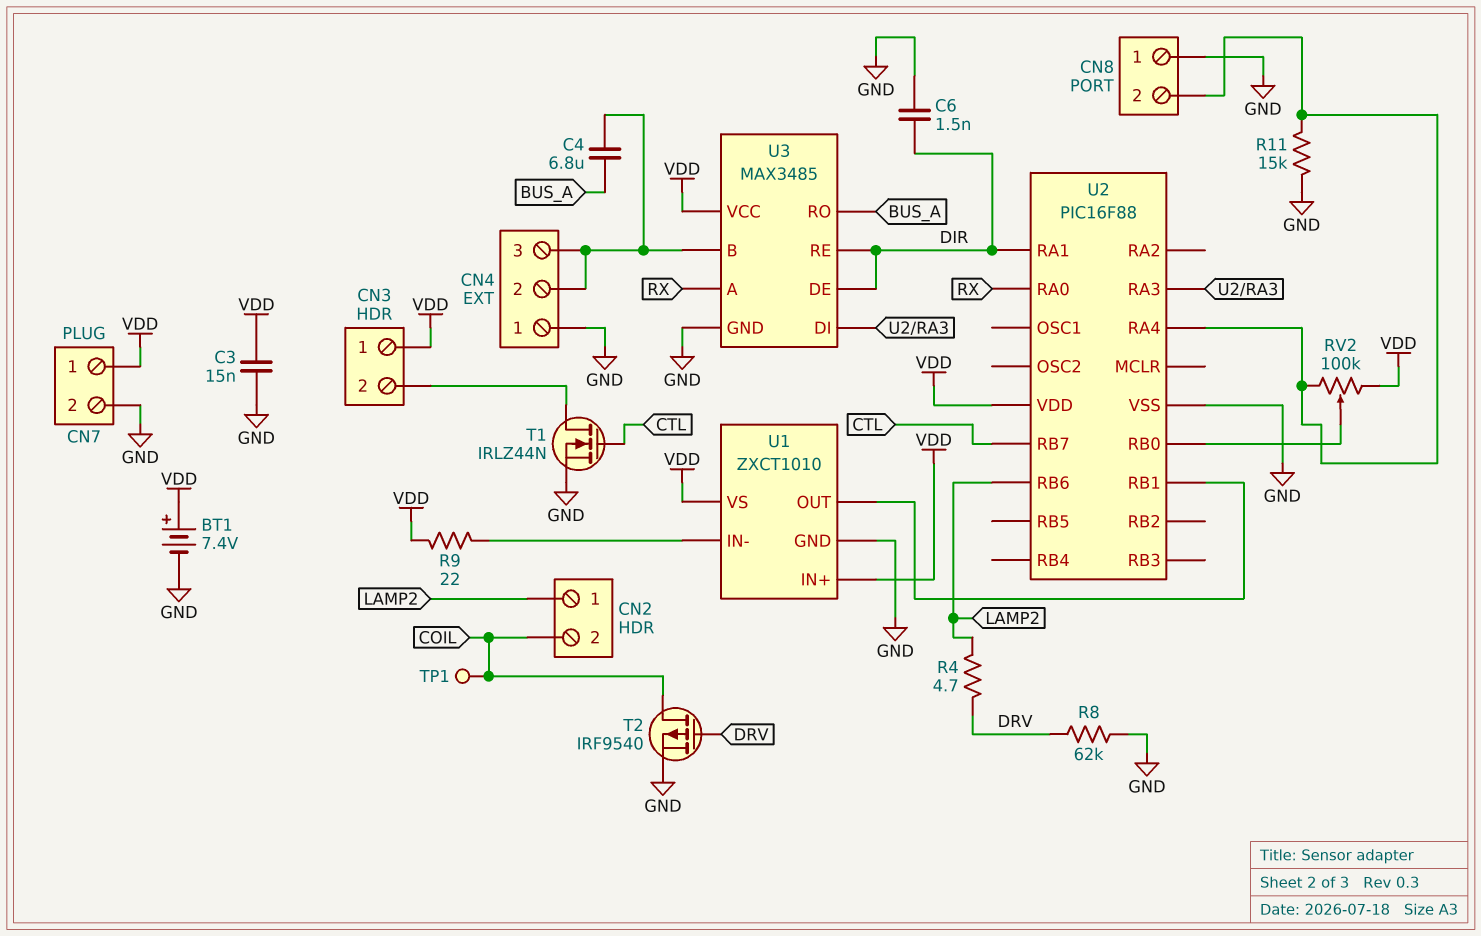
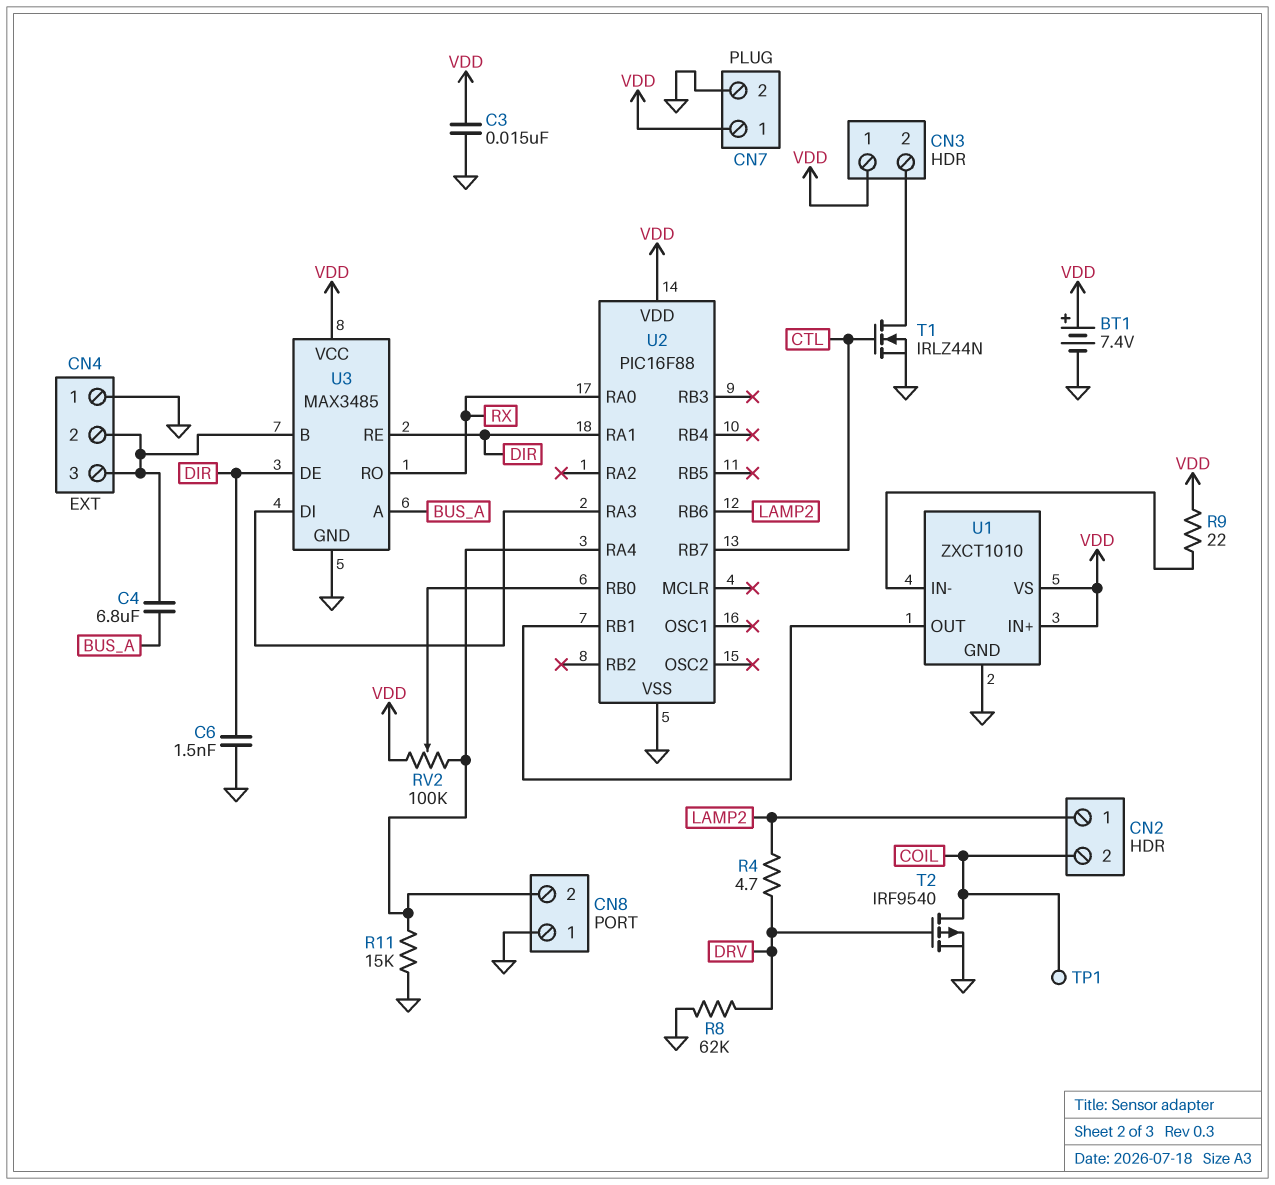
U3 pin A: RX -> BUS_A
U3 pin RO: BUS_A -> RX

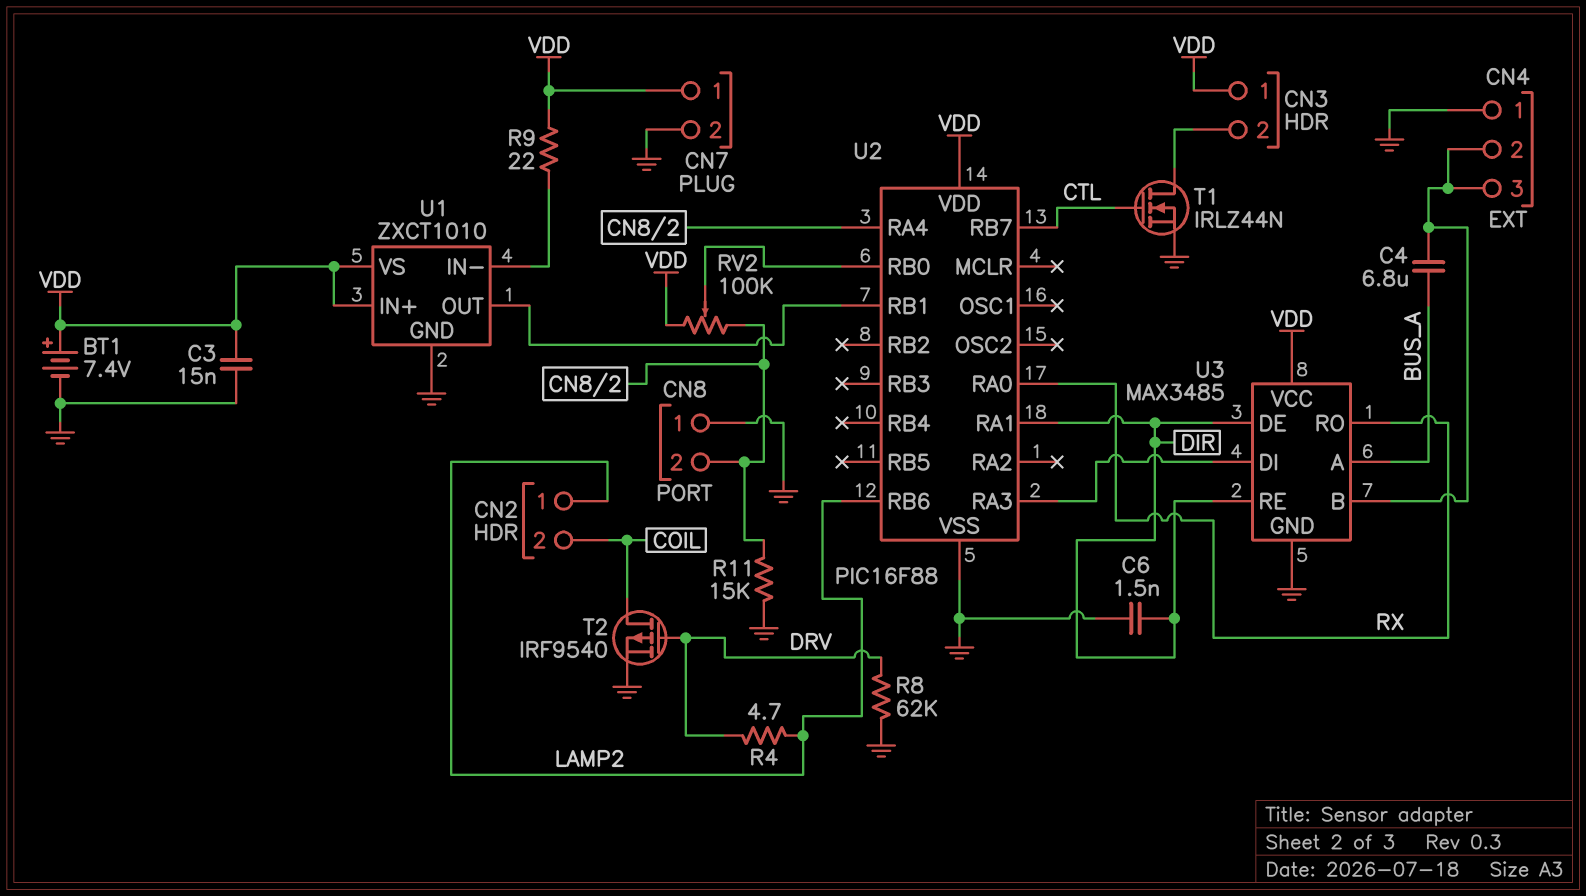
TP1: test point (COIL) -> none

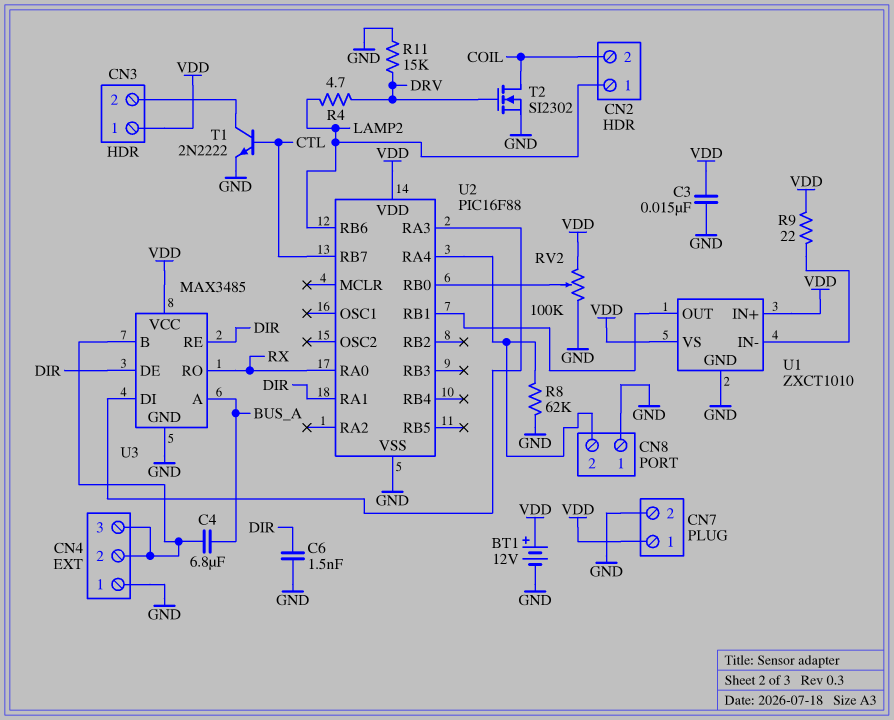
BT1: 7.4V (plus VDD, minus GND) -> 12V (plus VDD, minus GND)
R8: 62k (DRV, GND) -> 62k (CN8/2, GND)
R11: 15k (CN8/2, GND) -> 15k (DRV, GND)
RV2: 100k (CN8/2, VDD, wiper U2/RB0) -> 100k (GND, VDD, wiper U2/RB0)
T1: NMOS IRLZ44N (G CTL, D CN3/2, S GND) -> NPN 2N2222 (B CTL, C CN3/2, E GND)
T2: PMOS IRF9540 (G DRV, D COIL, S GND) -> NMOS SI2302 (G DRV, D COIL, S GND)

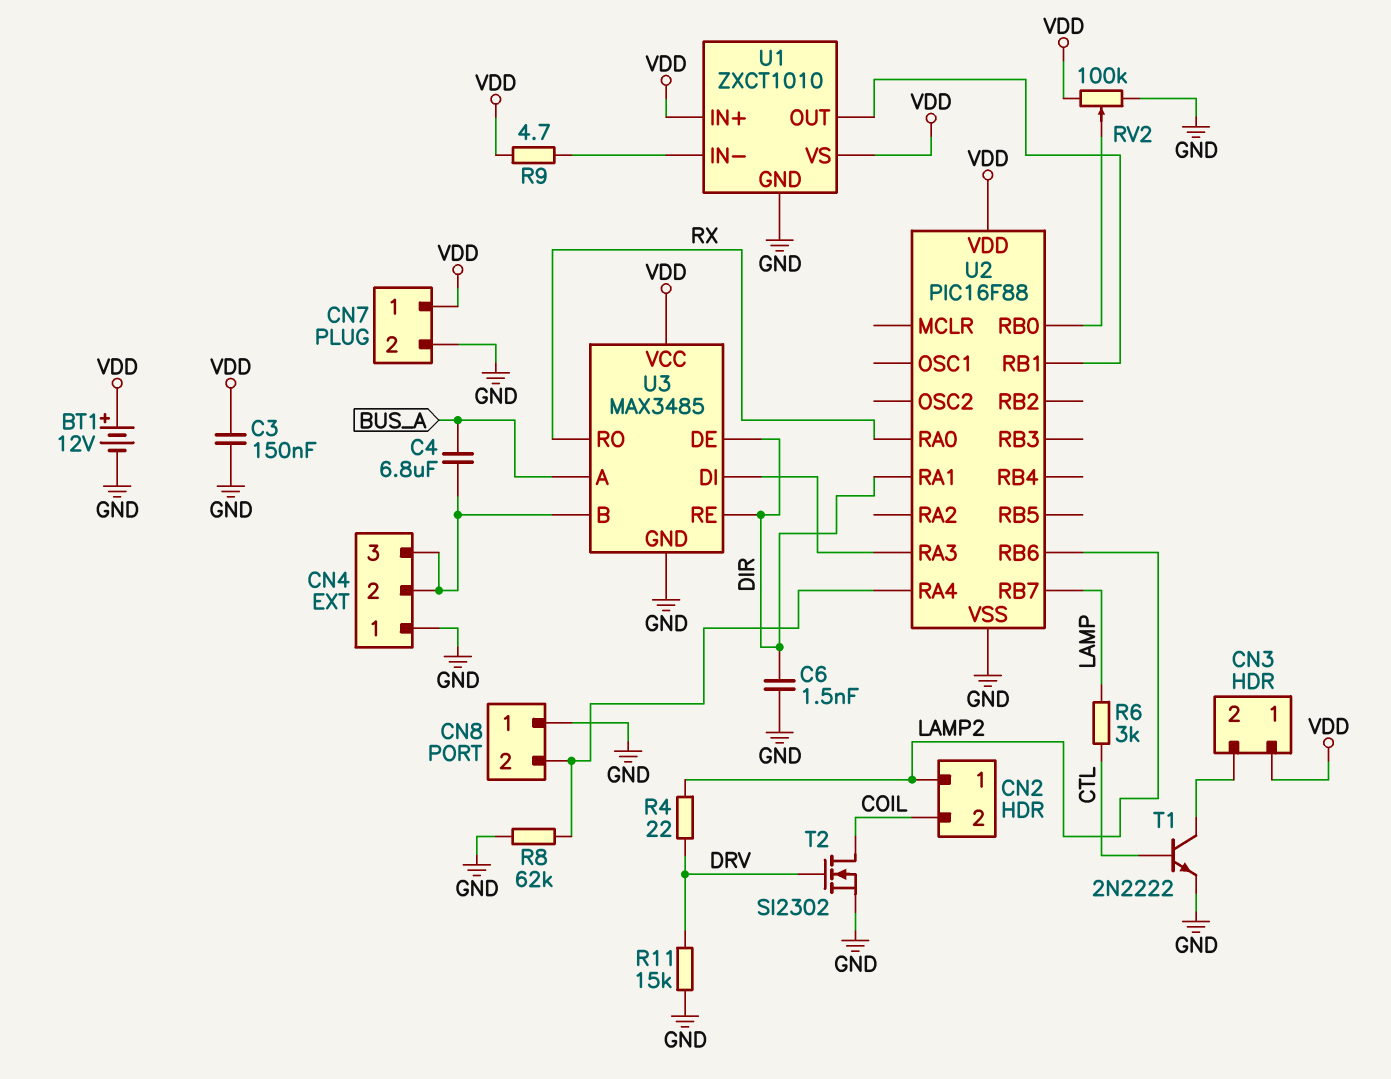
C3: 15nF (GND, VDD) -> 150nF (GND, VDD)
R4: 4.7 (DRV, LAMP2) -> 22 (DRV, LAMP2)
R6: none -> 3k (CTL, LAMP)
R9: 22 (U1/IN-, VDD) -> 4.7 (U1/IN-, VDD)
U2 pin RB7: CTL -> LAMP

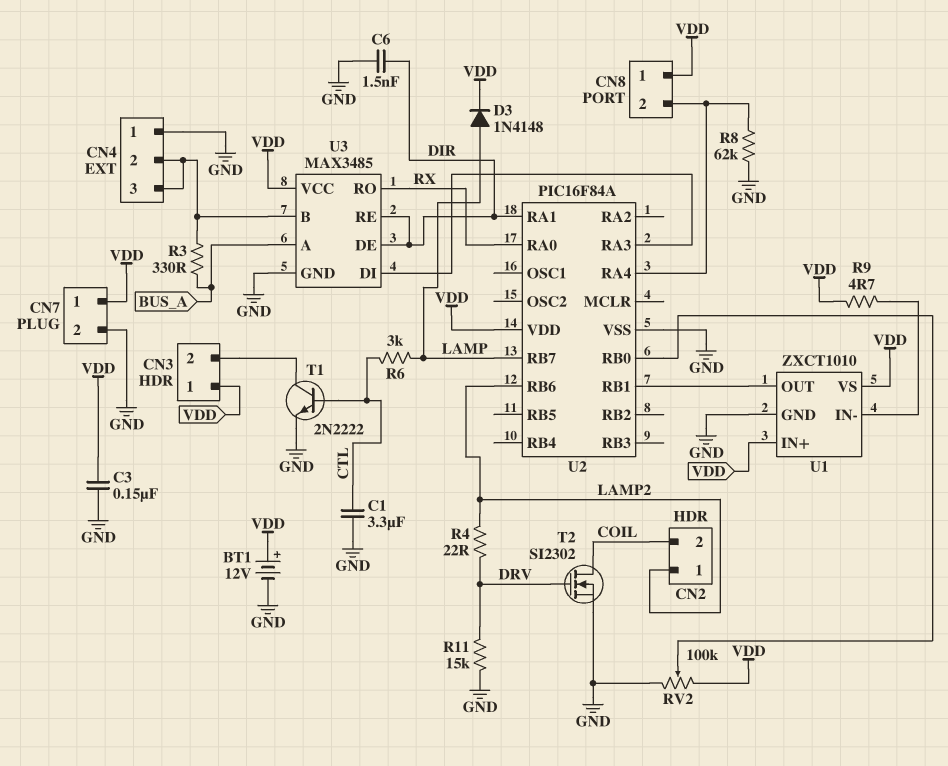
C1: none -> 3.3uF (CTL, GND)
C4: 6.8uF (BUS_A, CN4/2) -> none
CN8 pin 1: GND -> VDD
D3: none -> diode 1N4148 (A LAMP, K VDD)
R3: none -> 330 (BUS_A, CN4/2)
U2: PIC16F88 -> PIC16F84A

